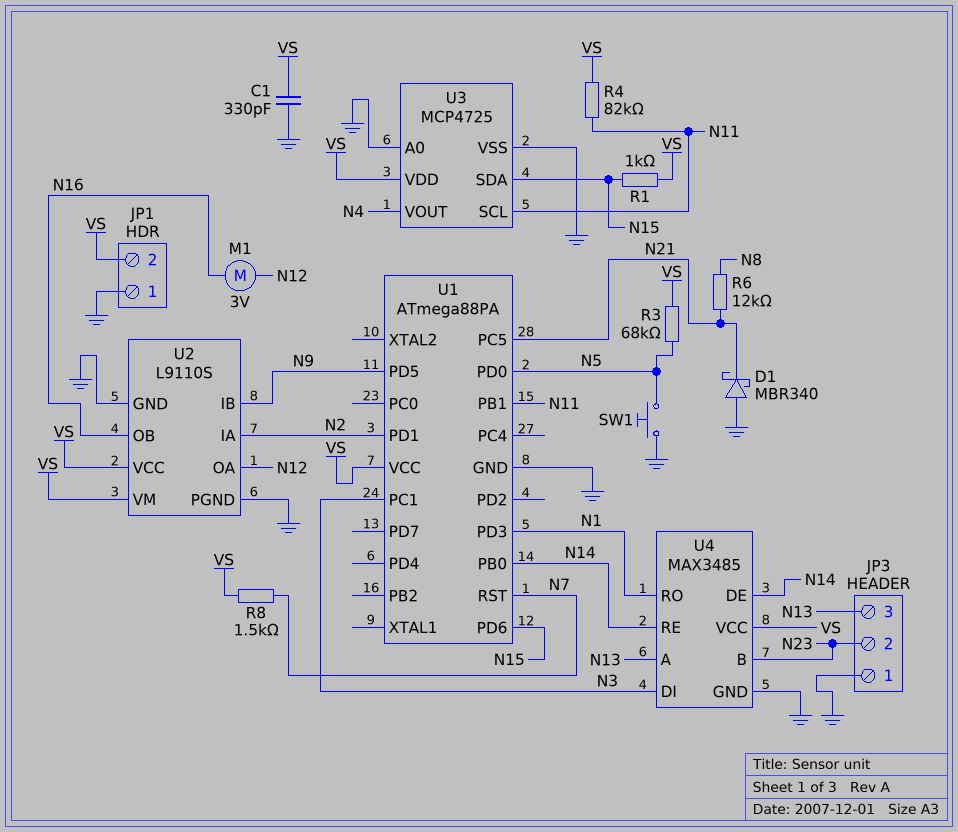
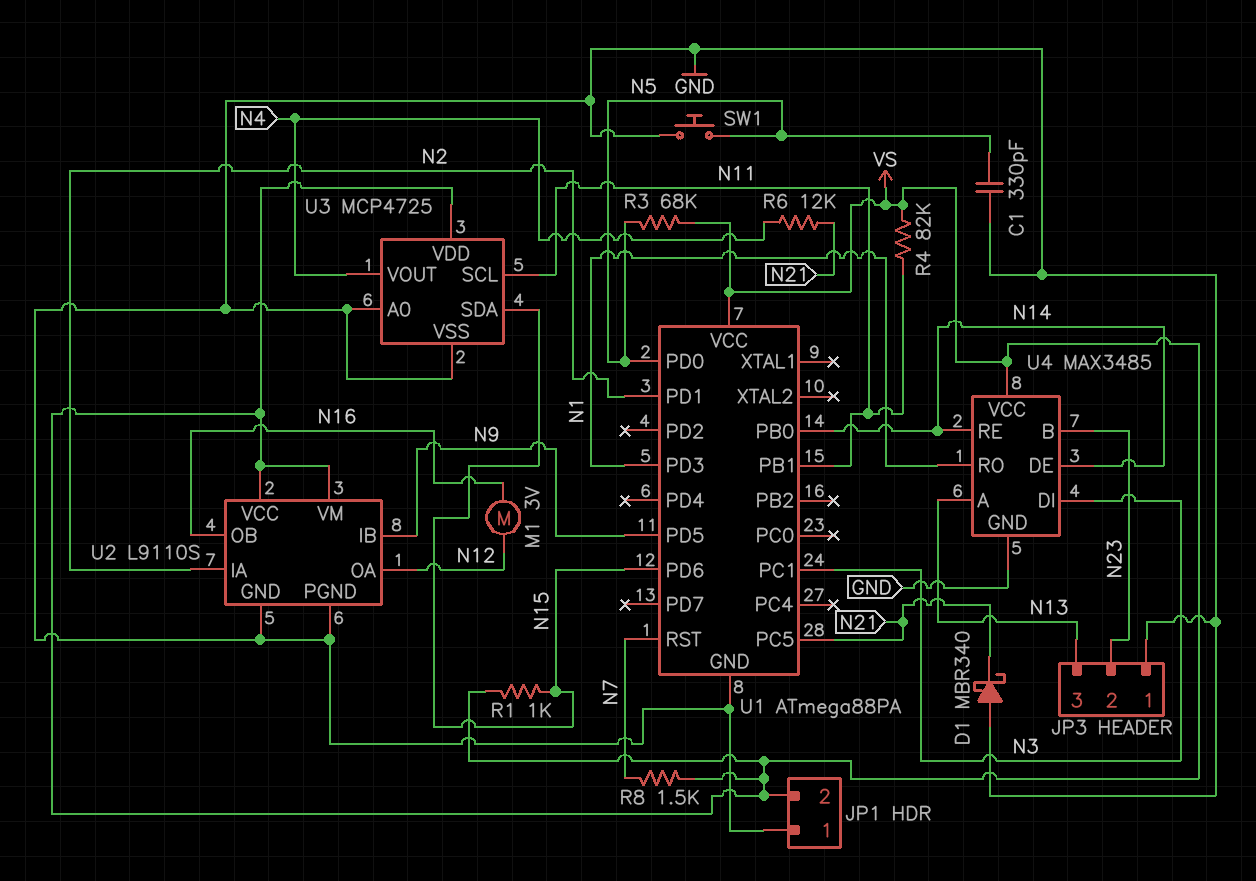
C1: 330pF (GND, VS) -> 330pF (GND, N5)
R6: 12k (N8, N21) -> 12k (N4, N21)

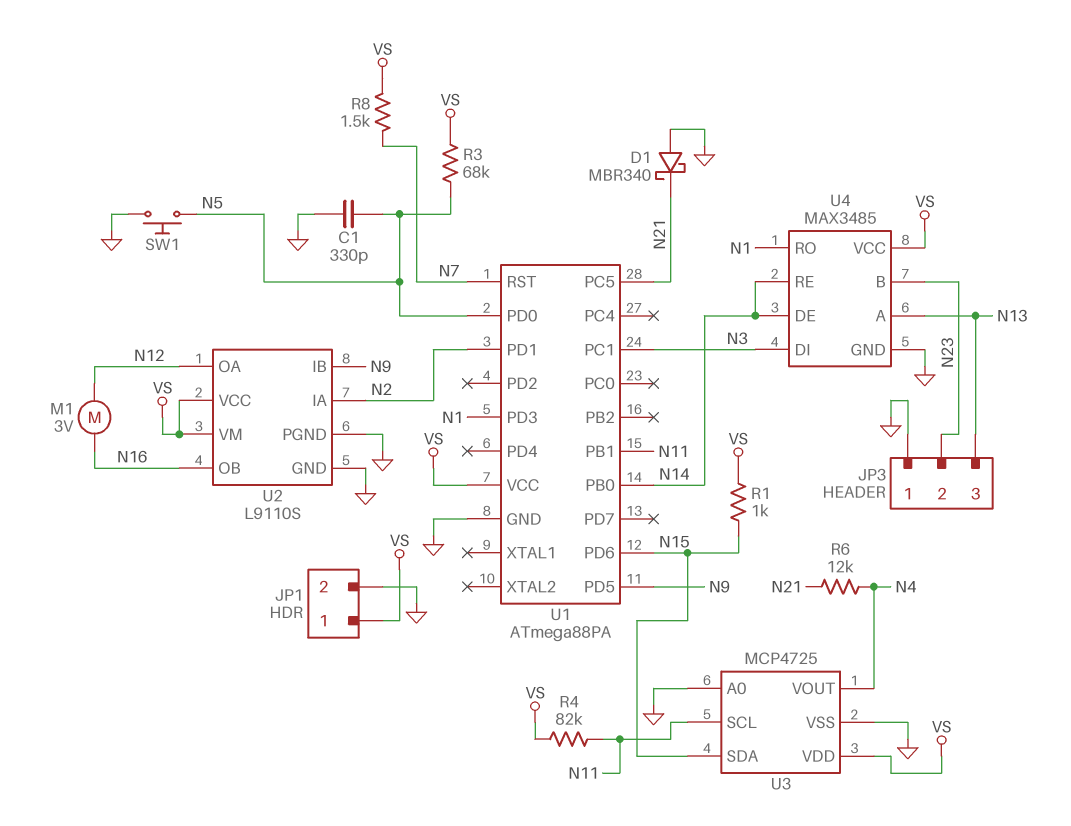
JP1 pin 1: GND -> VS
JP1 pin 2: VS -> GND

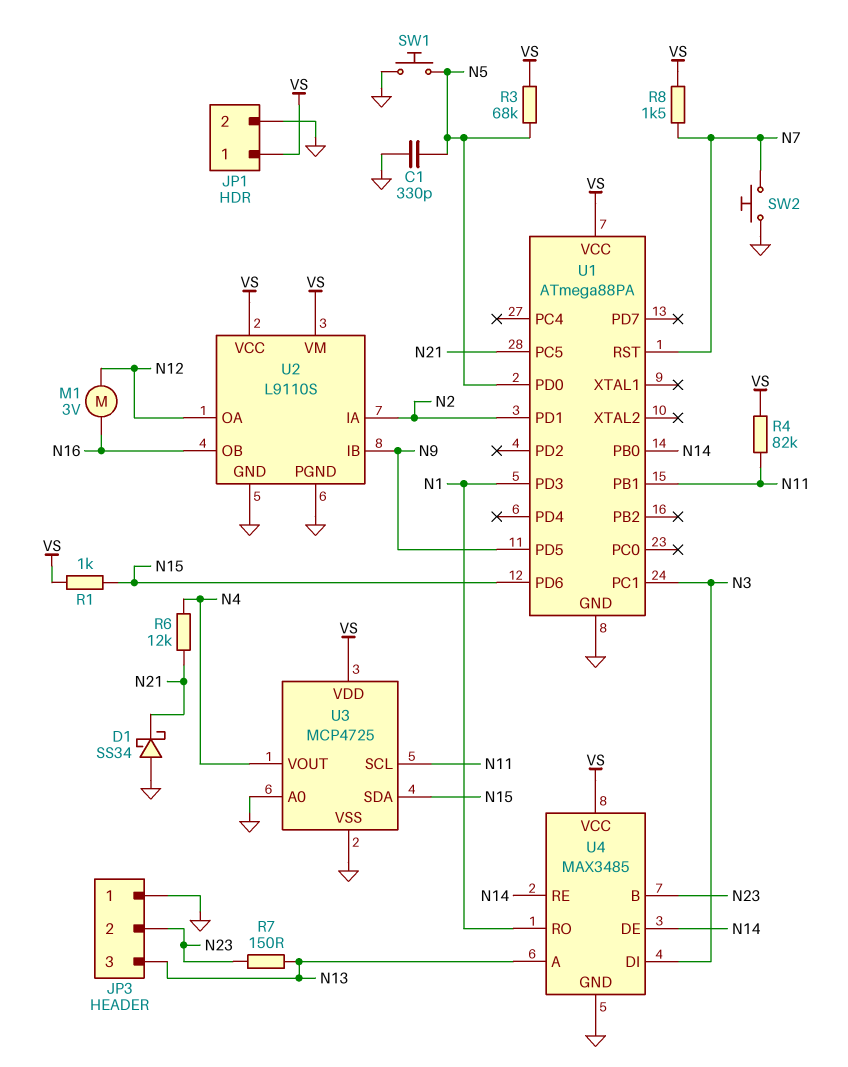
D1: schottky MBR340 (A GND, K N21) -> schottky SS34 (A GND, K N21)
R7: none -> 150 (N13, N23)
SW2: none -> button (GND, N7)

